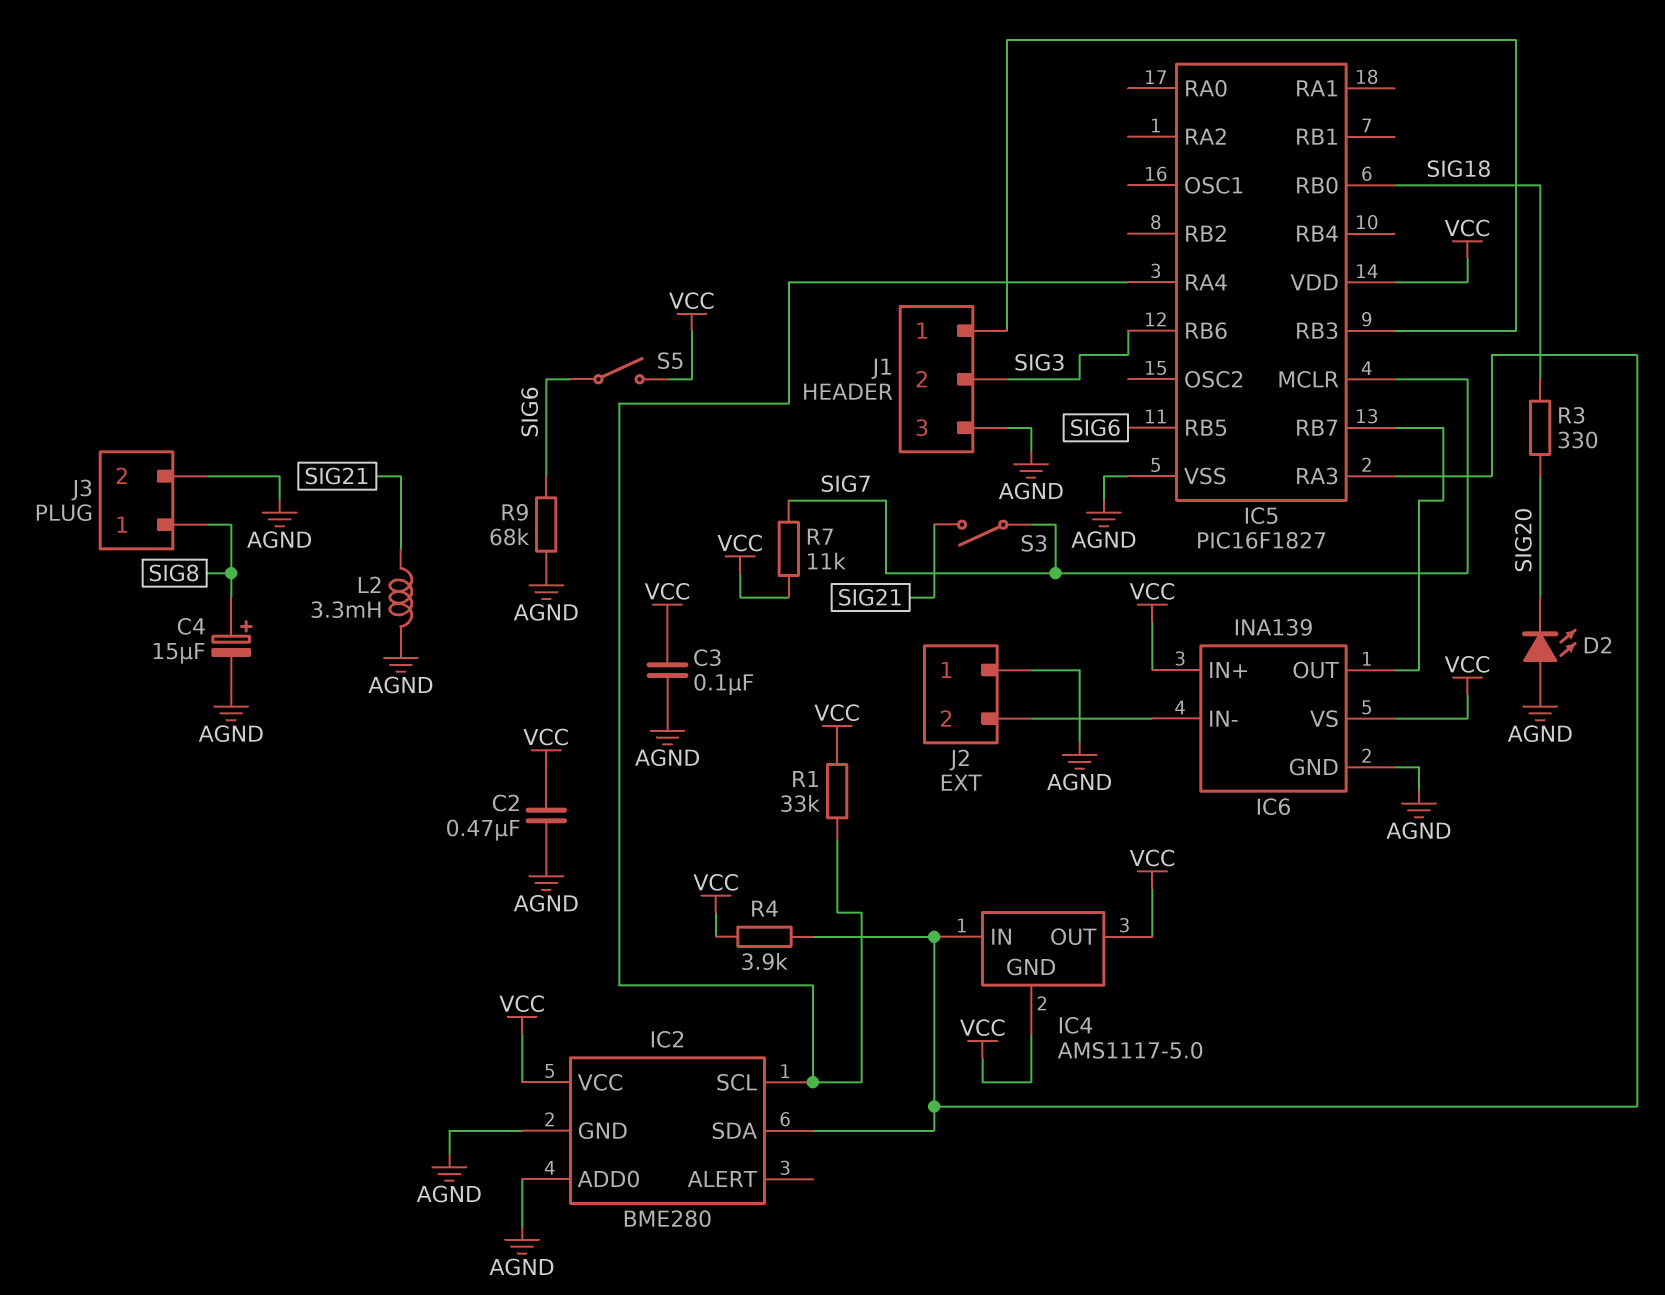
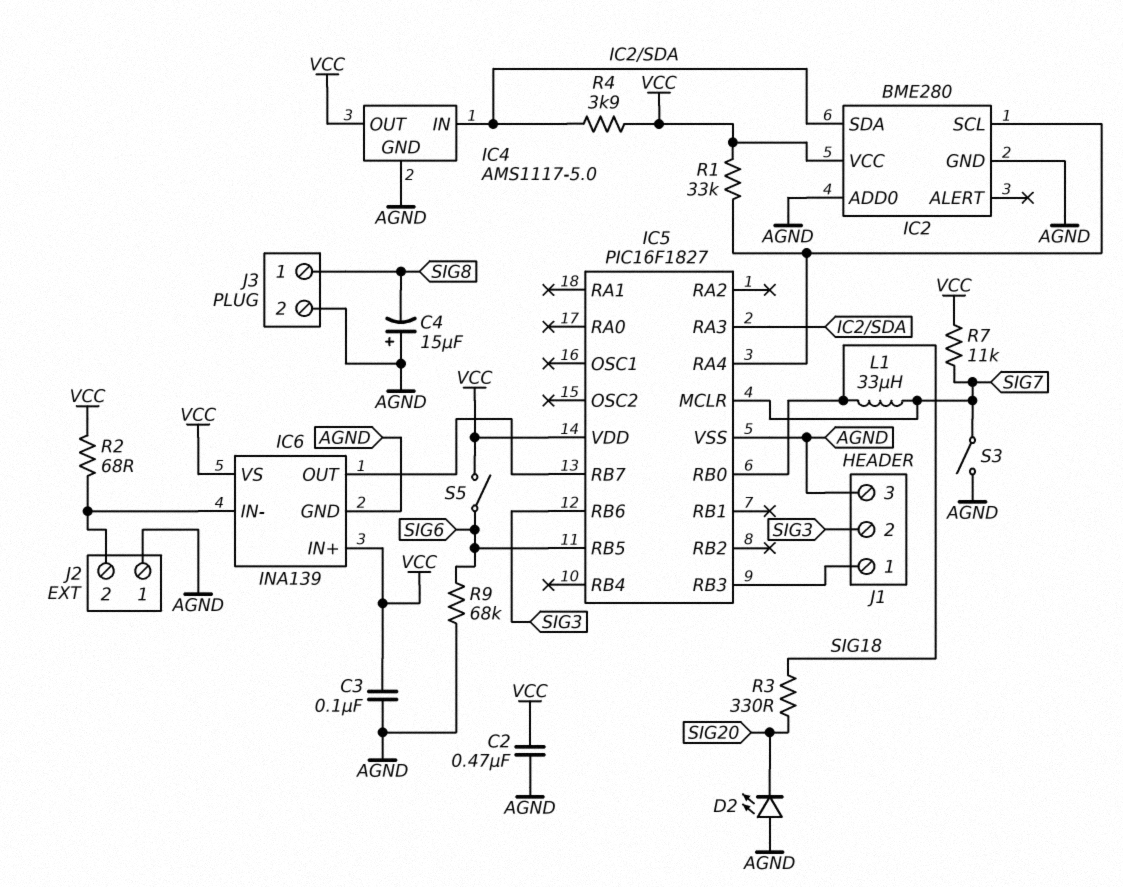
C4: 15uF (plus SIG8, minus AGND) -> 15uF (plus AGND, minus SIG8)
IC4 pin GND: VCC -> AGND
L1: none -> 33uH (SIG7, SIG18)
L2: 3.3mH (AGND, SIG21) -> none
R2: none -> 68 (IC6/IN-, VCC)
S3: switch (SIG7, SIG21) -> switch (AGND, SIG7)

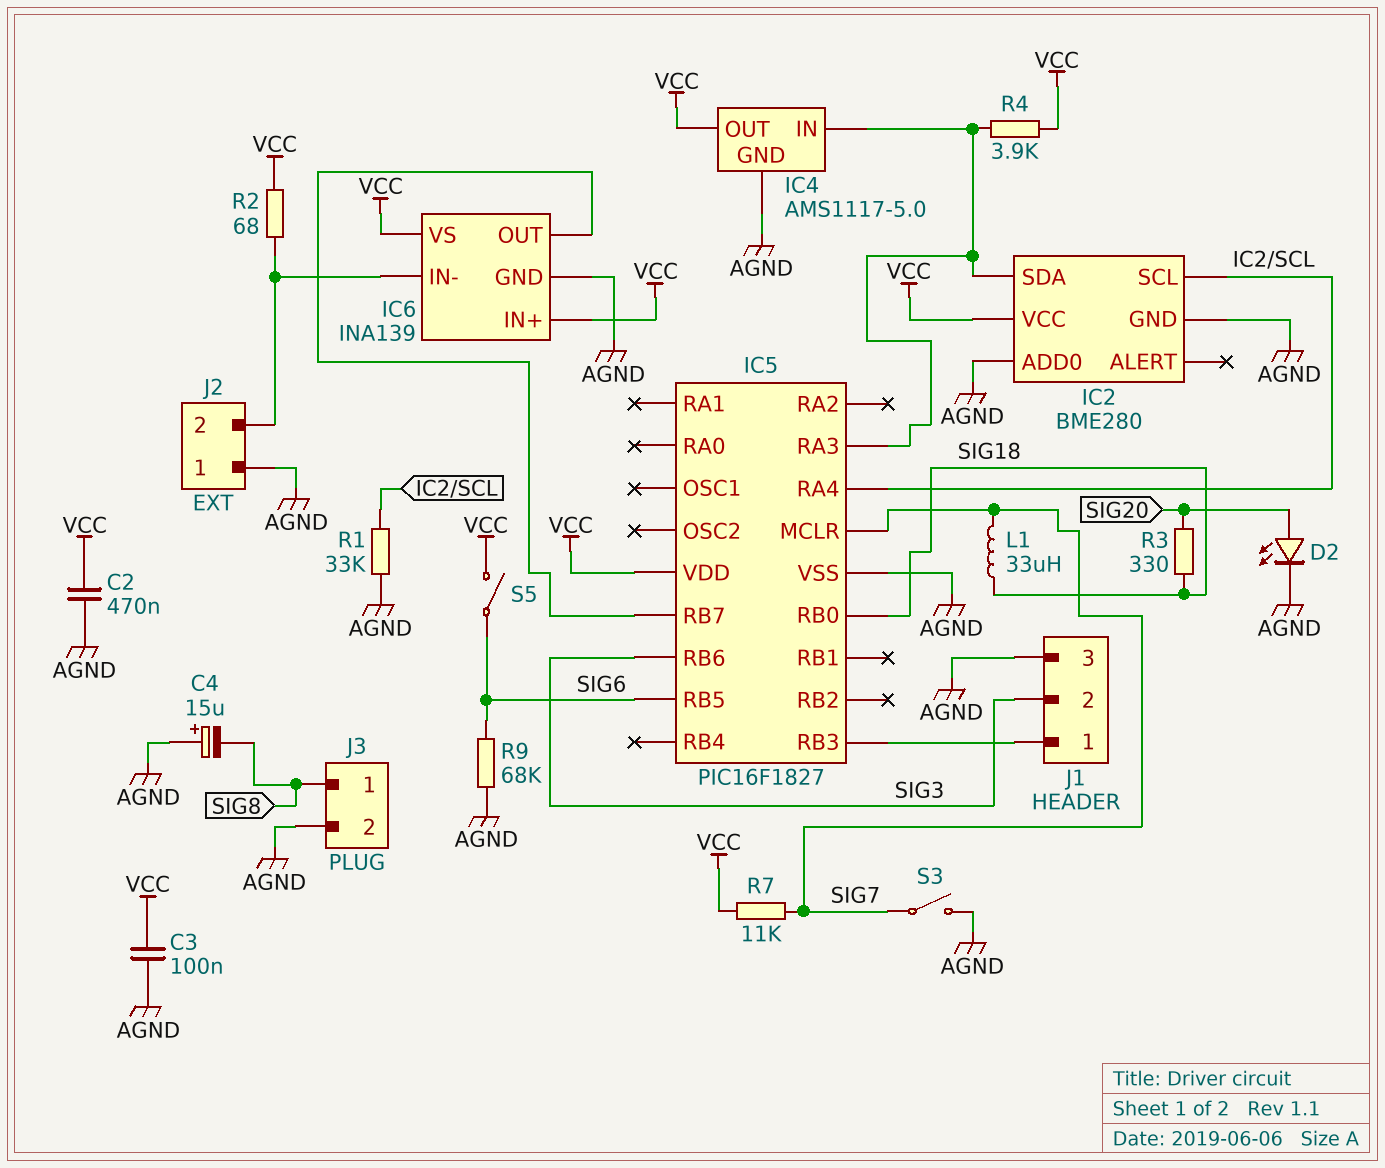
D2: LED (A AGND, K SIG20) -> LED (A SIG20, K AGND)
R1: 33k (IC2/SCL, VCC) -> 33k (AGND, IC2/SCL)

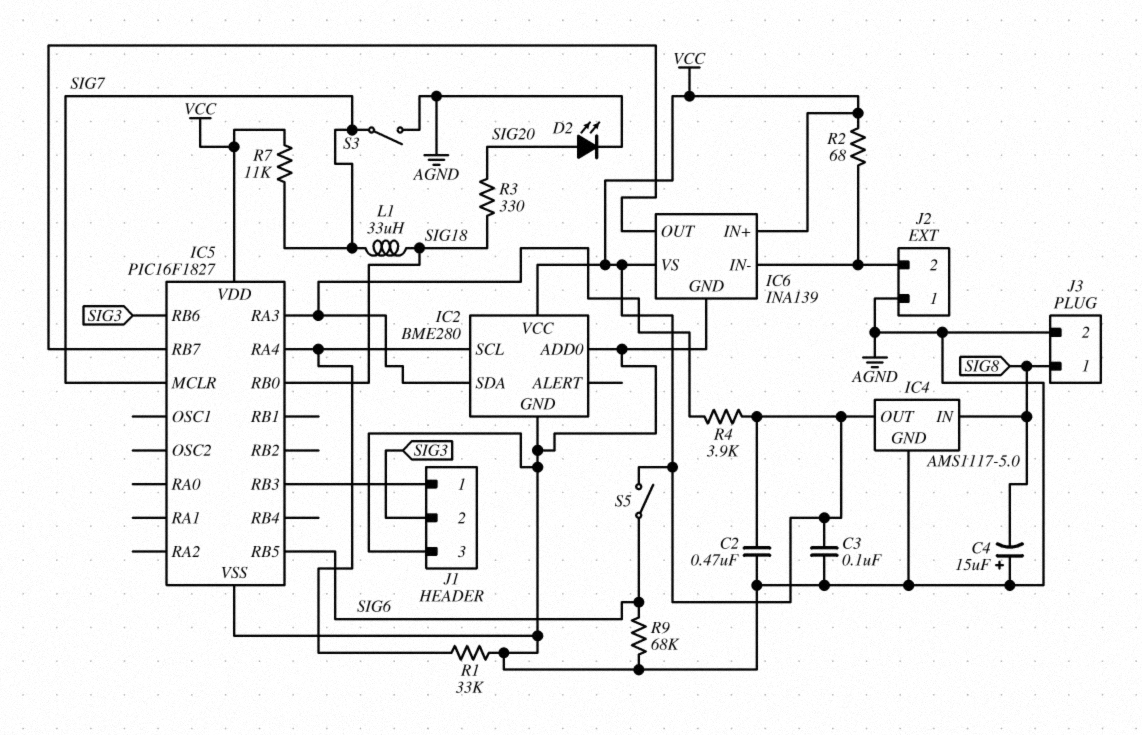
IC4 pin IN: IC2/SDA -> SIG8

